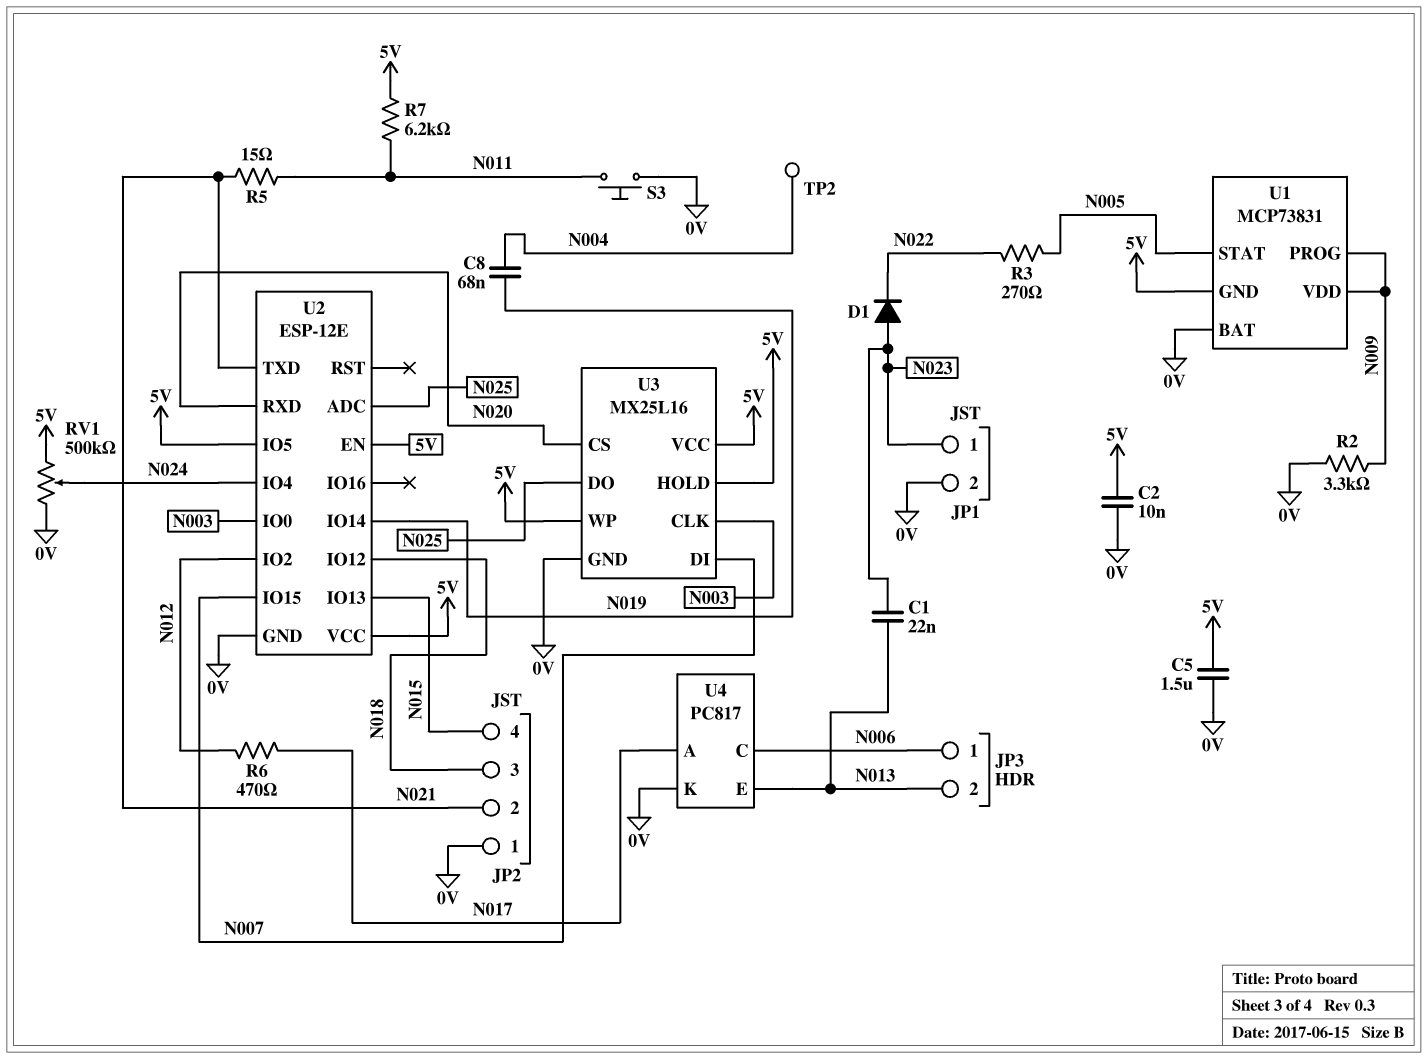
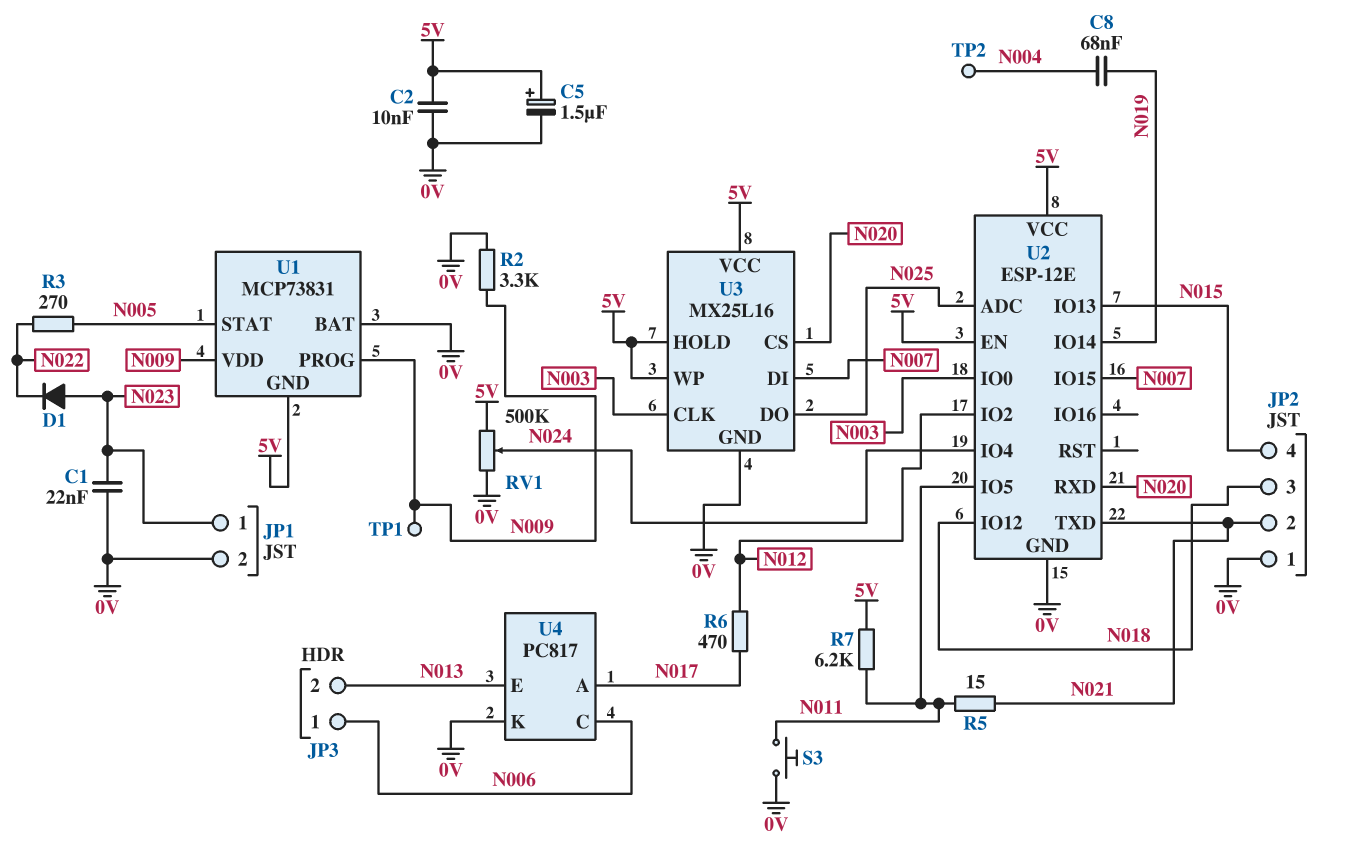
C1: 22nF (N013, N023) -> 22nF (0V, N023)
C5: 1.5uF (0V, 5V) -> 1.5uF (plus 5V, minus 0V)
TP1: none -> test point (N009)
U2 pin IO5: 5V -> N011

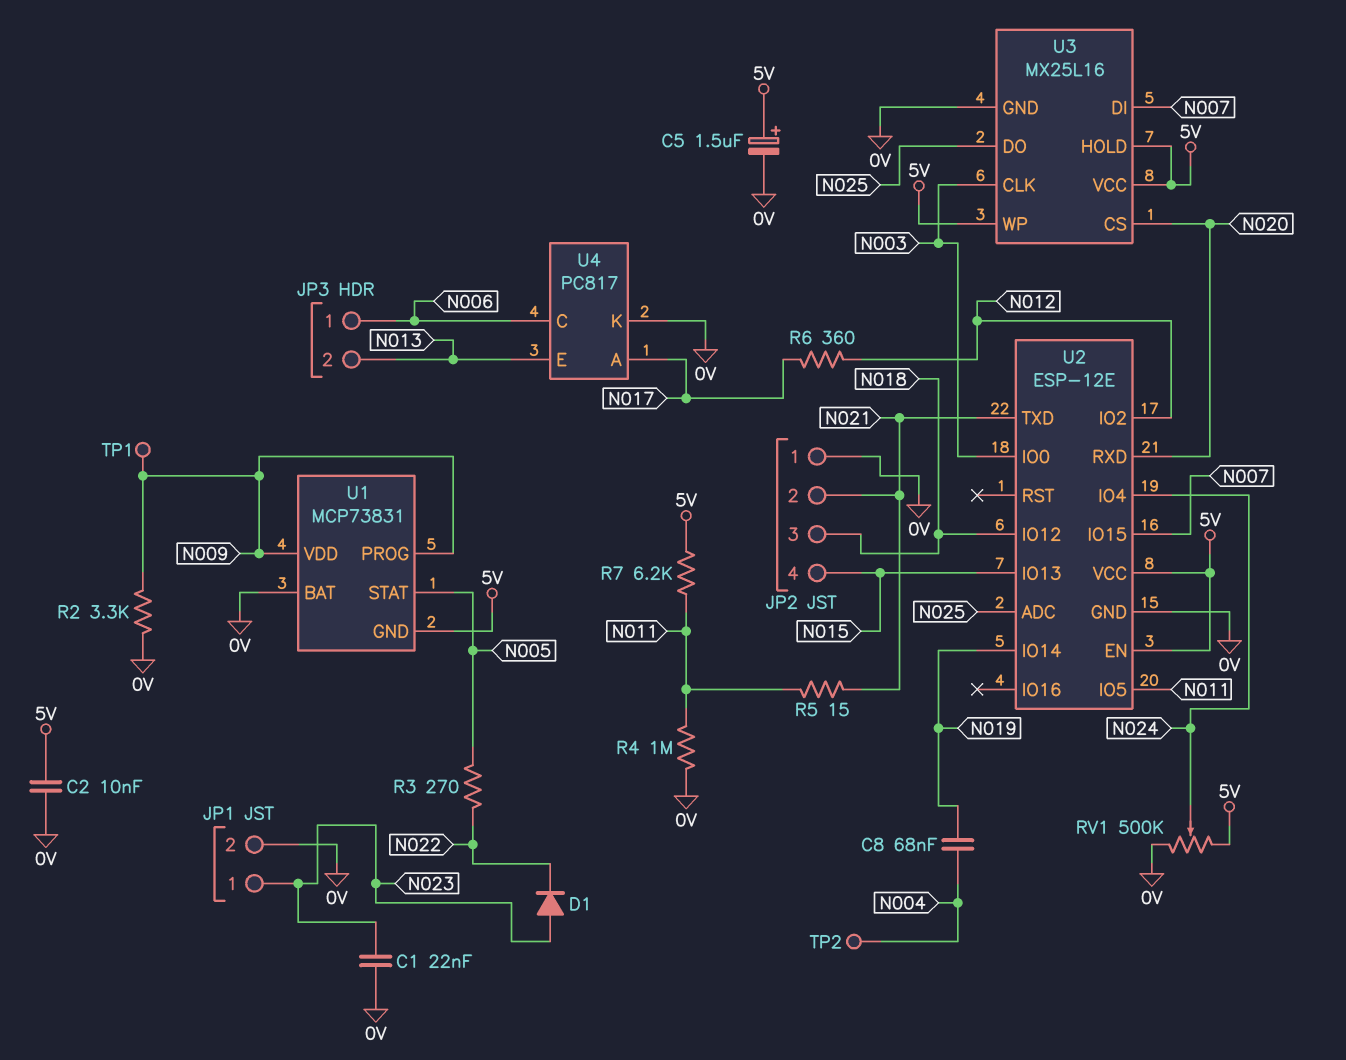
R4: none -> 1M (0V, N011)
R6: 470 (N012, N017) -> 360 (N012, N017)
S3: button (0V, N011) -> none

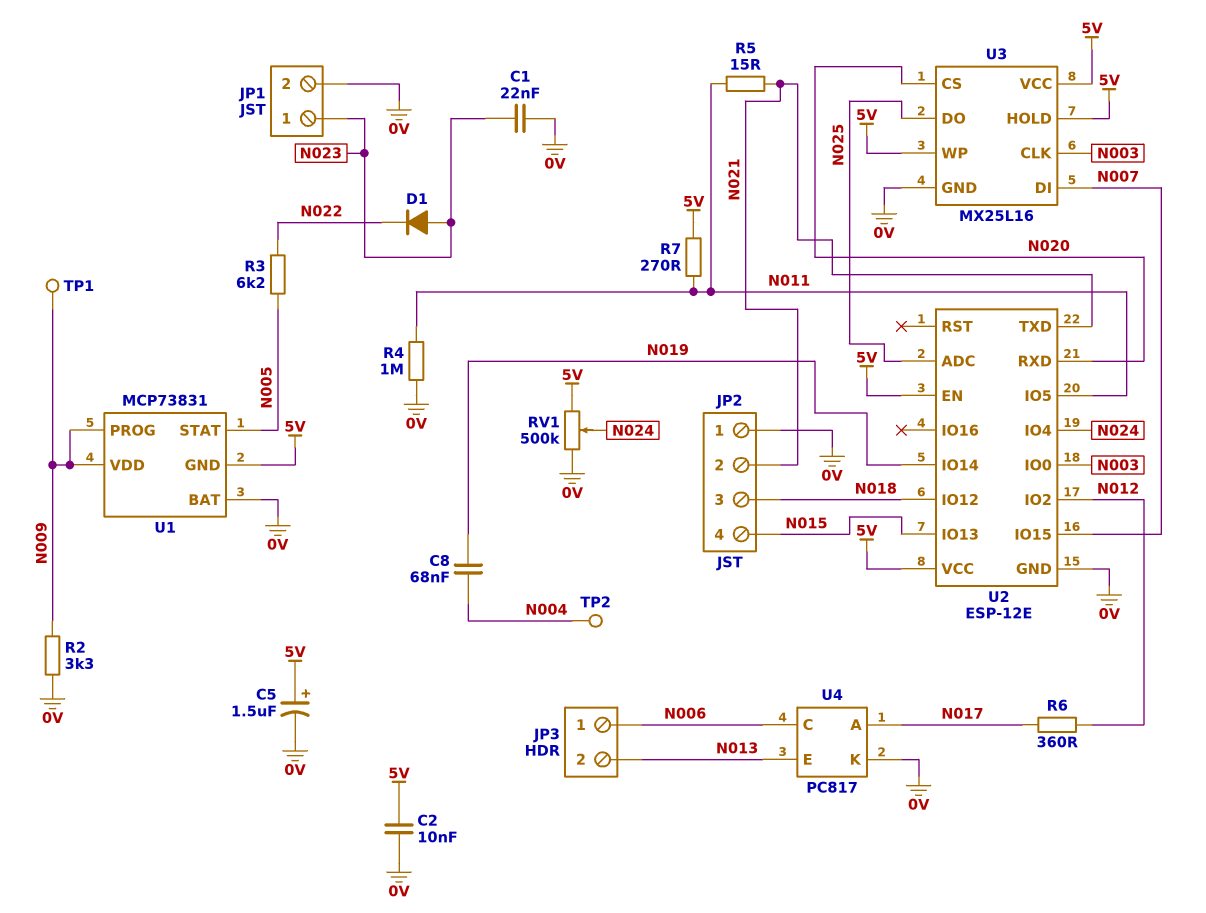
R3: 270 (N005, N022) -> 6.2k (N005, N022)
R7: 6.2k (5V, N011) -> 270 (5V, N011)

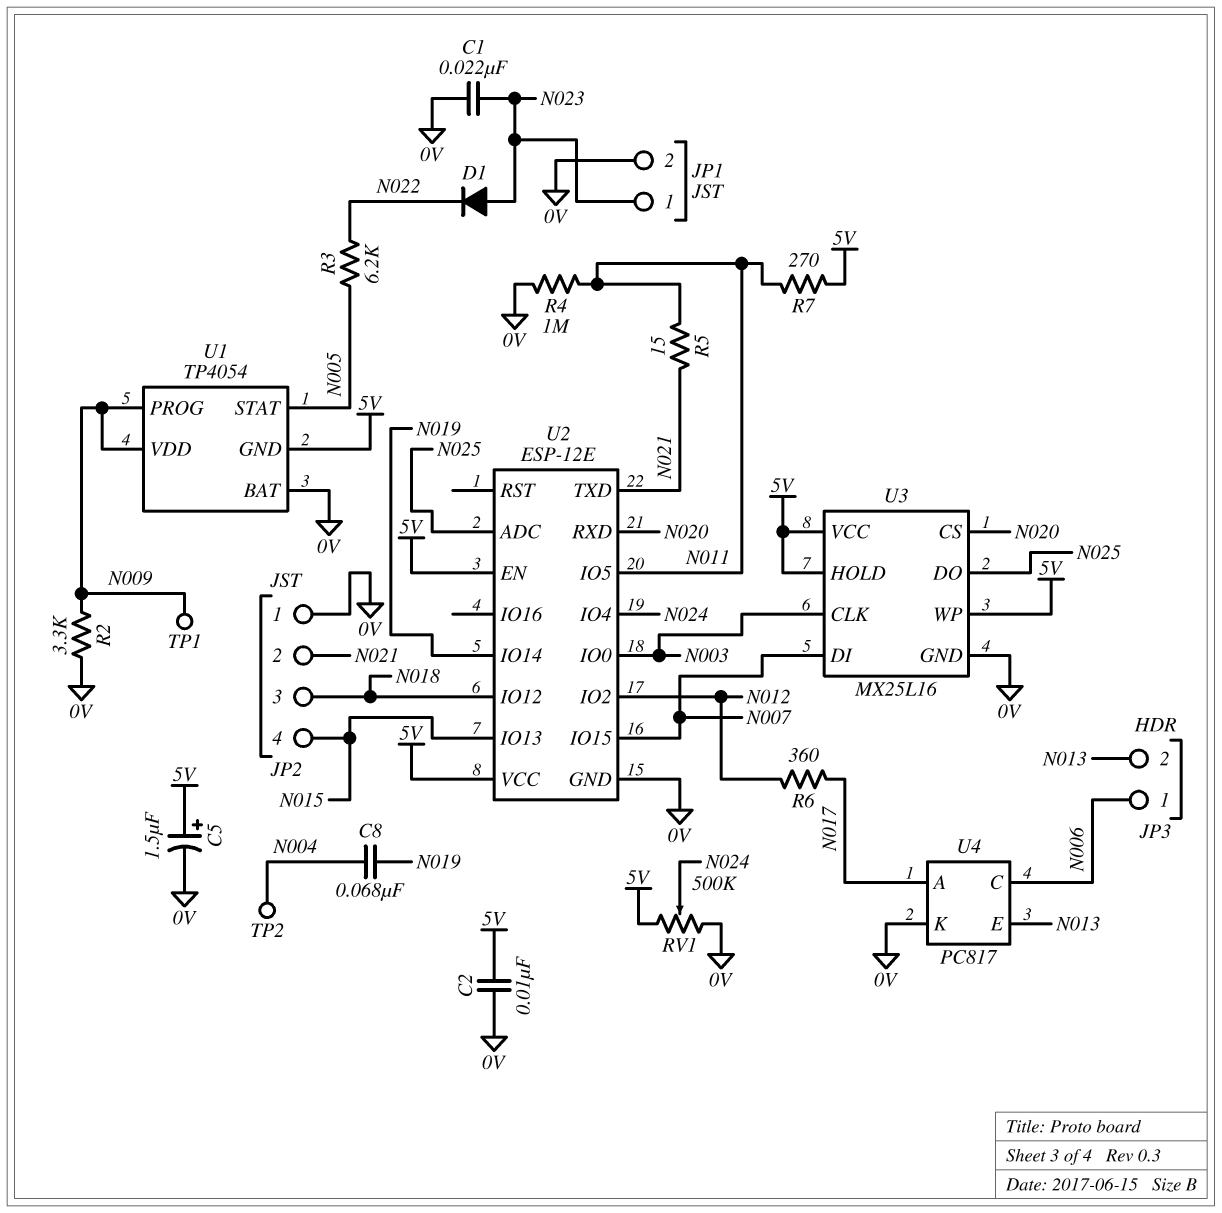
U1: MCP73831 -> TP4054

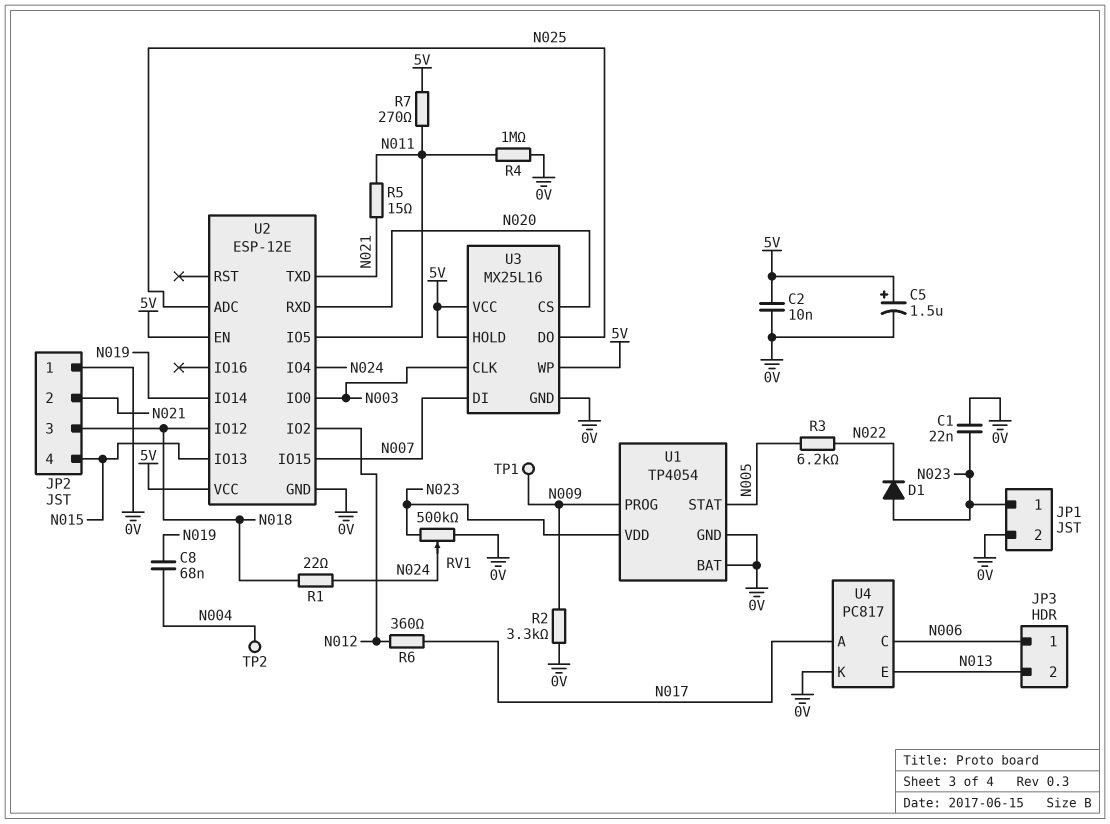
R1: none -> 22 (N018, N024)
RV1: 500k (0V, 5V, wiper N024) -> 500k (0V, N023, wiper N024)
U1 pin GND: 5V -> 0V
U1 pin VDD: N009 -> N023

